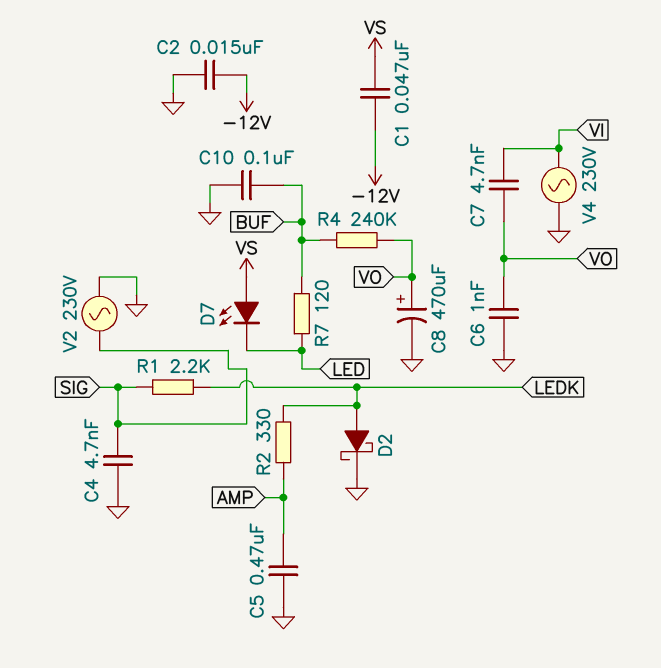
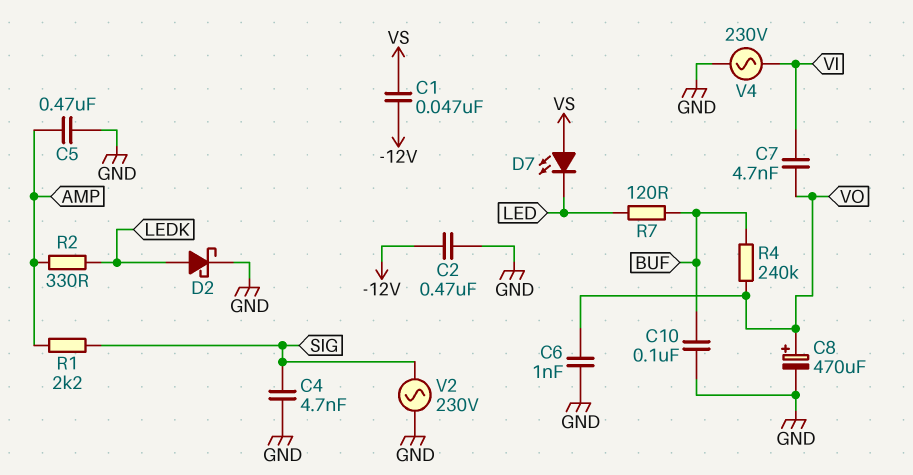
C2: 15nF (-12V, GND) -> 470nF (-12V, GND)
R1: 2.2k (LEDK, SIG) -> 2.2k (AMP, SIG)

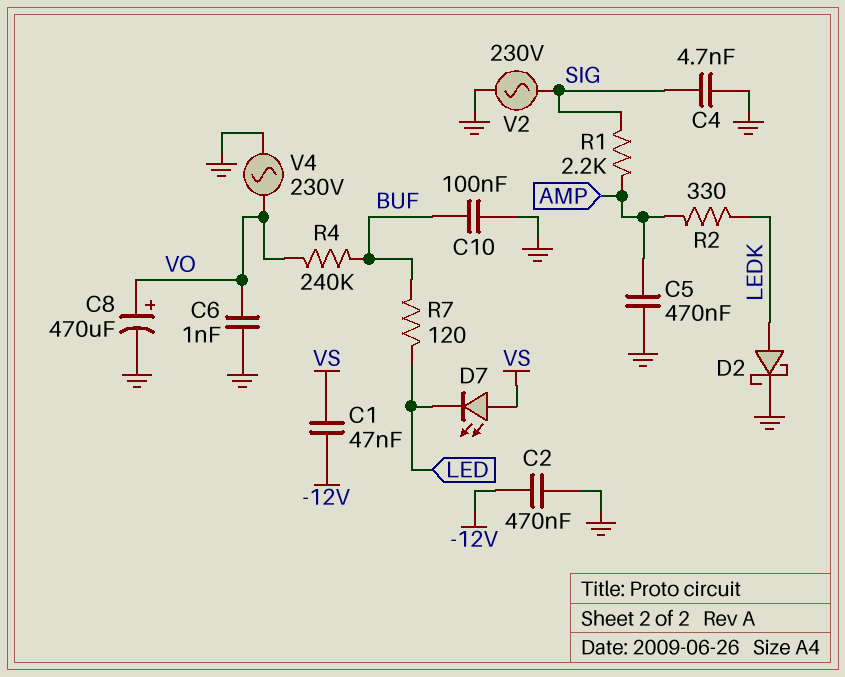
C7: 4.7nF (VI, VO) -> none
V4: AC 230V (GND, VI) -> AC 230V (GND, VO)

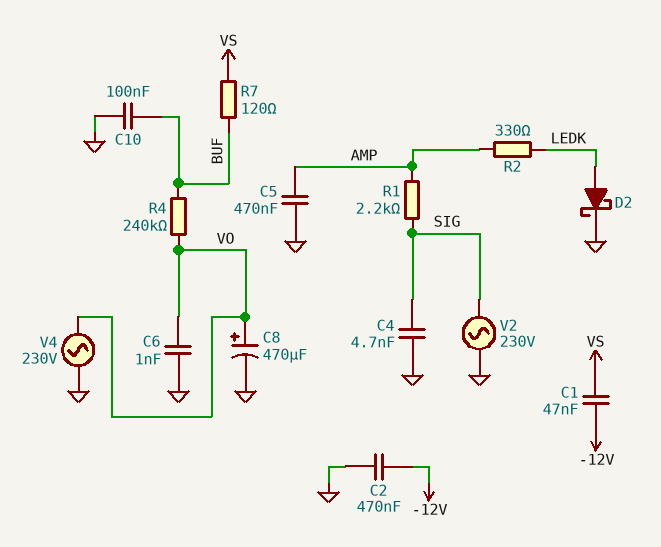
D7: LED (A VS, K LED) -> none
R7: 120 (BUF, LED) -> 120 (BUF, VS)

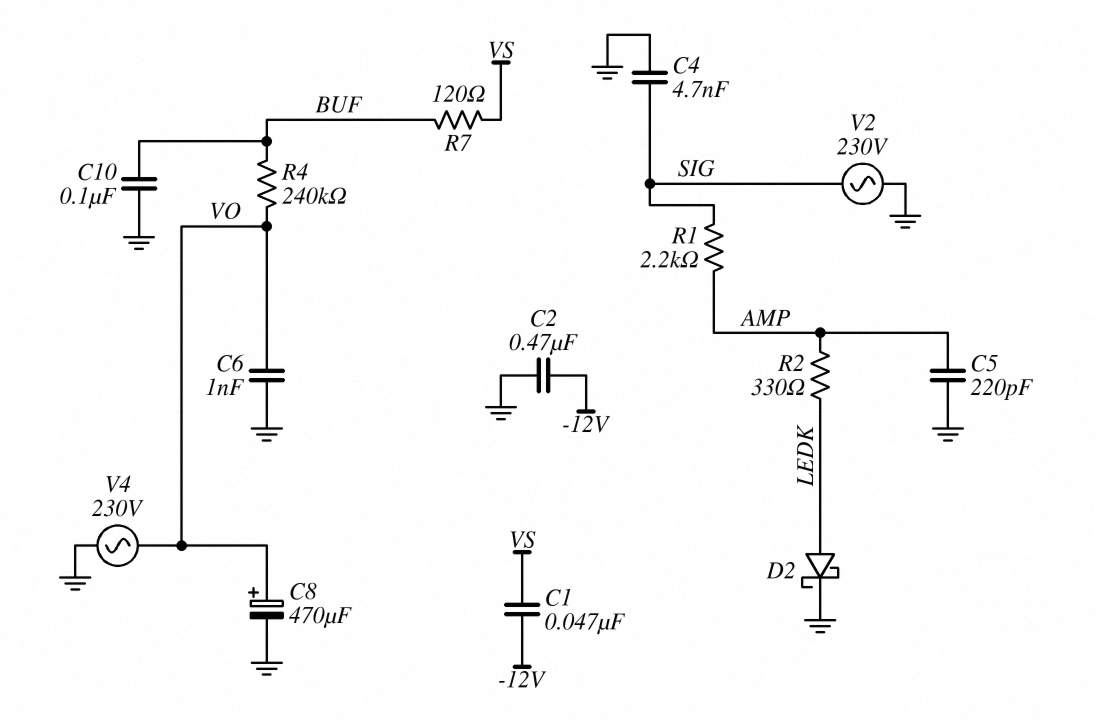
C5: 470nF (AMP, GND) -> 220pF (AMP, GND)

